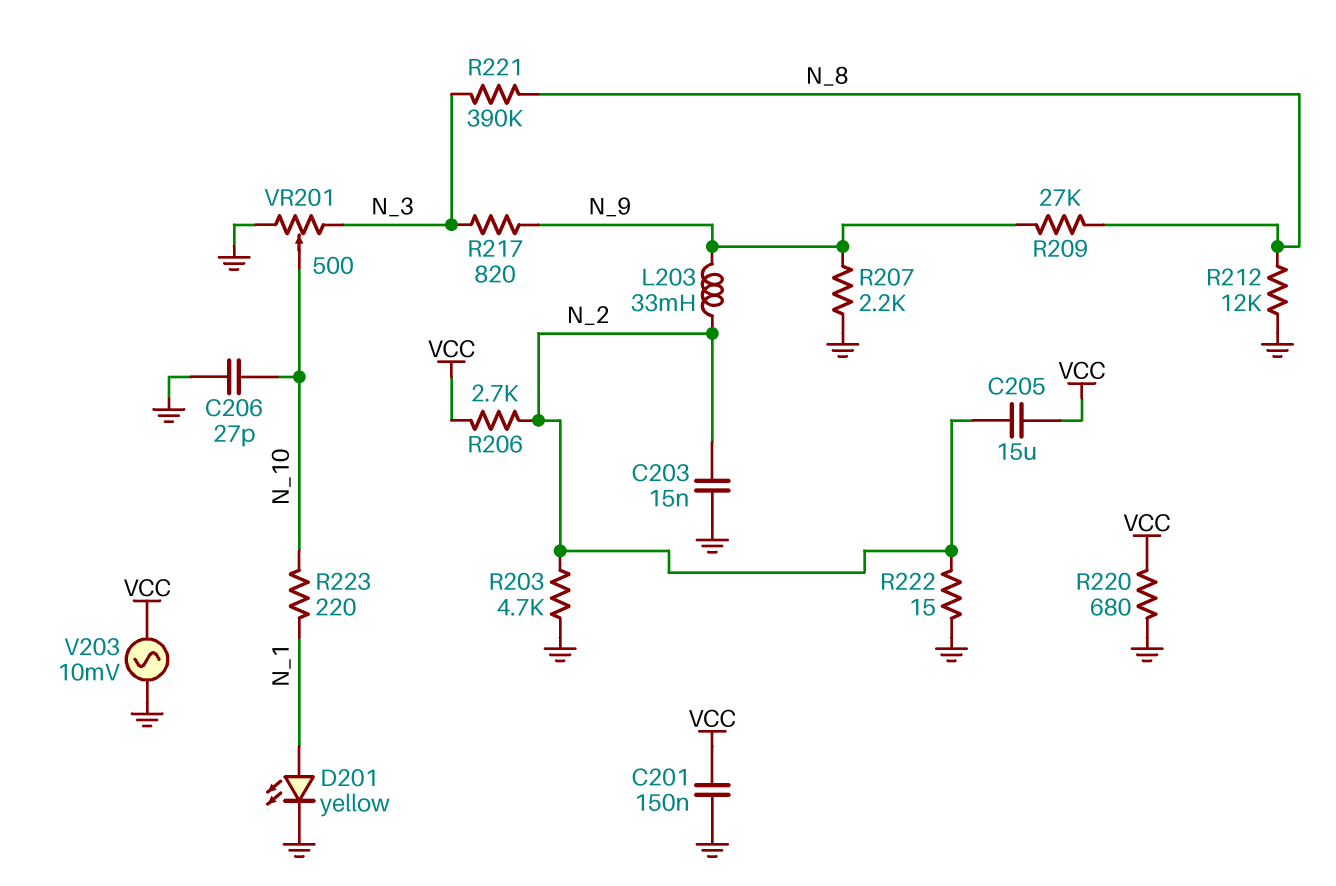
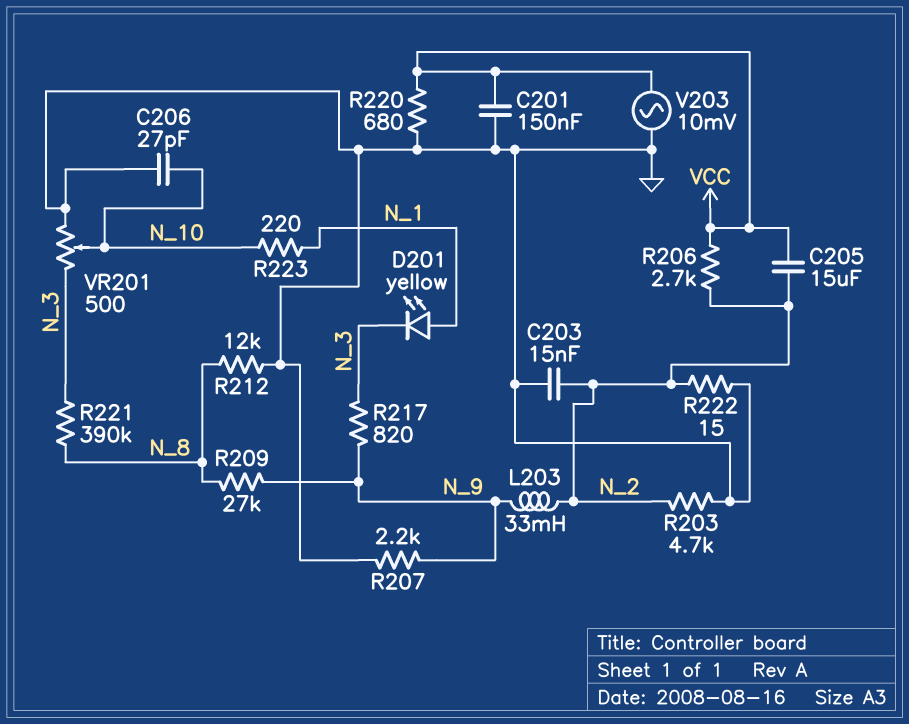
D201: LED yellow (A N_1, K GND) -> LED yellow (A N_1, K N_3)

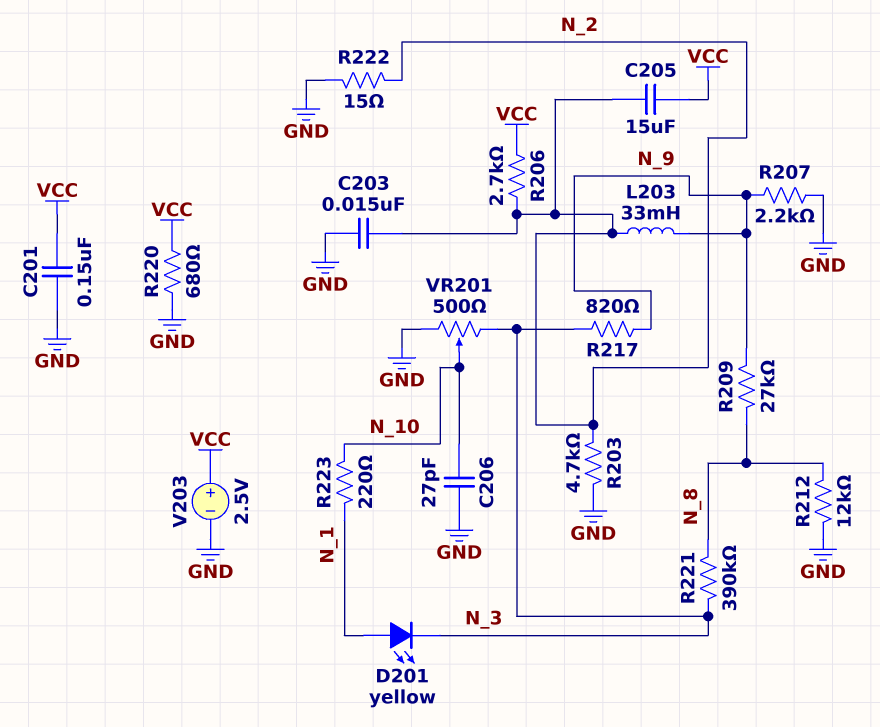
V203: AC 10mV (GND, VCC) -> 2.5V (plus VCC, minus GND)

